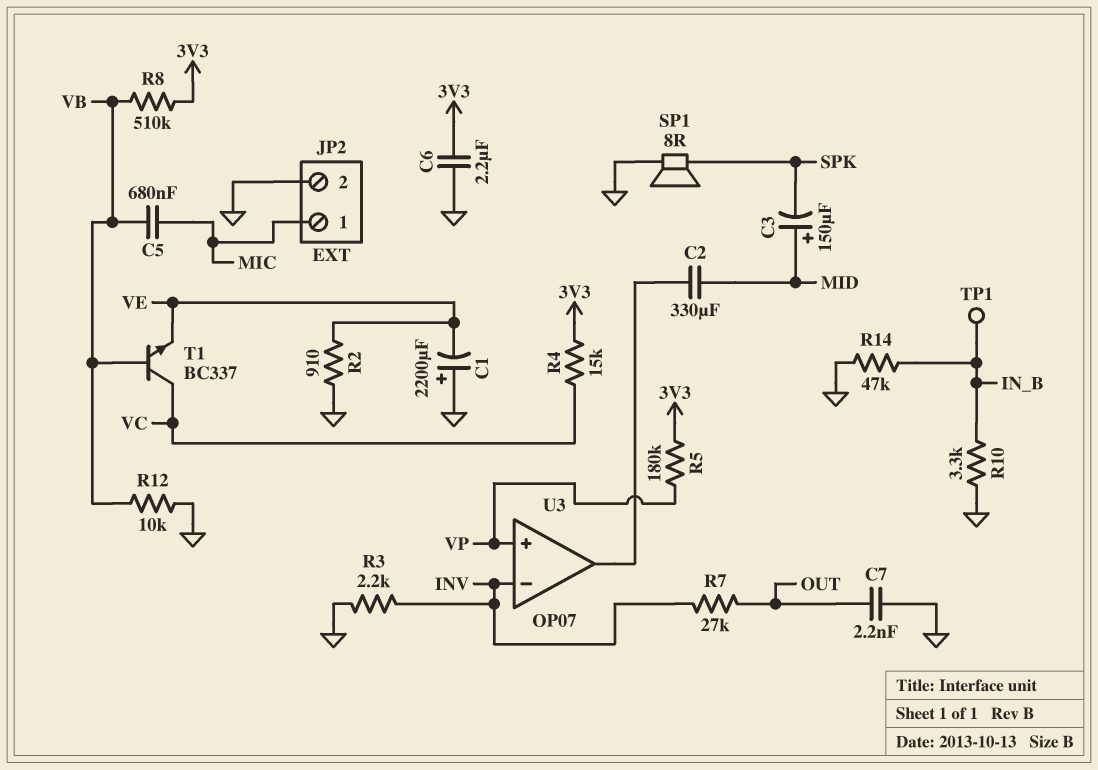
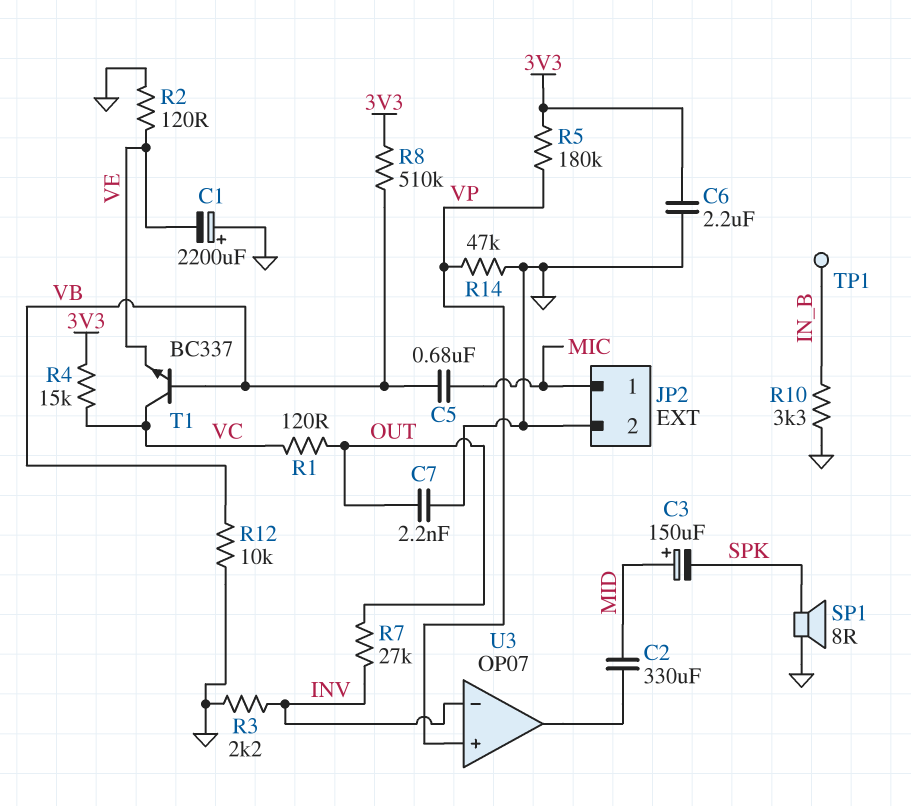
R1: none -> 120 (OUT, VC)
R2: 910 (GND, VE) -> 120 (GND, VE)
R14: 47k (GND, IN_B) -> 47k (GND, VP)

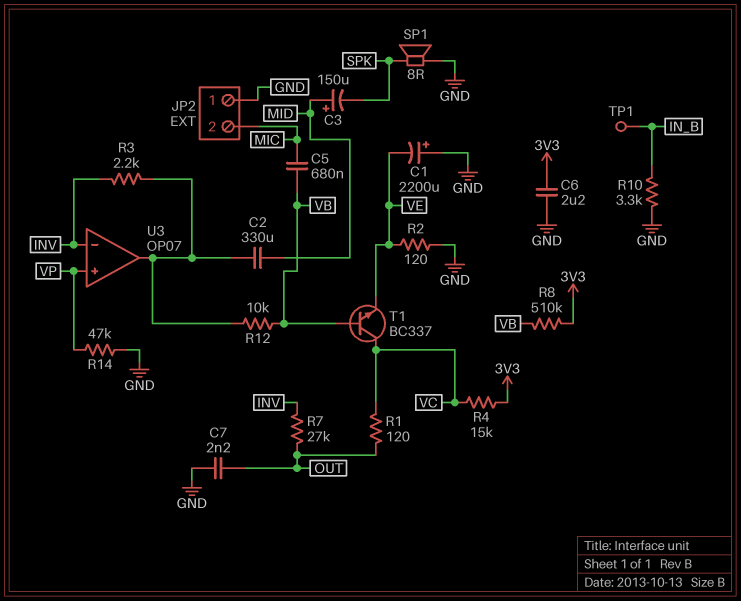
JP2 pin 1: MIC -> GND
JP2 pin 2: GND -> MIC
R3: 2.2k (GND, INV) -> 2.2k (INV, U3/out)
R5: 180k (3V3, VP) -> none
R12: 10k (GND, VB) -> 10k (U3/out, VB)

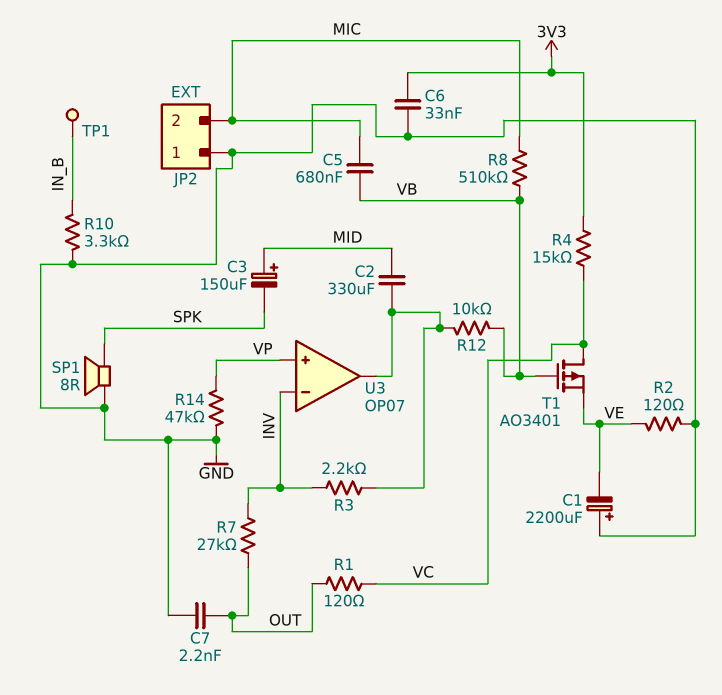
C6: 2.2uF (3V3, GND) -> 33nF (3V3, GND)
R8: 510k (3V3, VB) -> 510k (MIC, VB)
T1: NPN BC337 (B VB, C VC, E VE) -> PMOS AO3401 (G VB, D VC, S VE)

